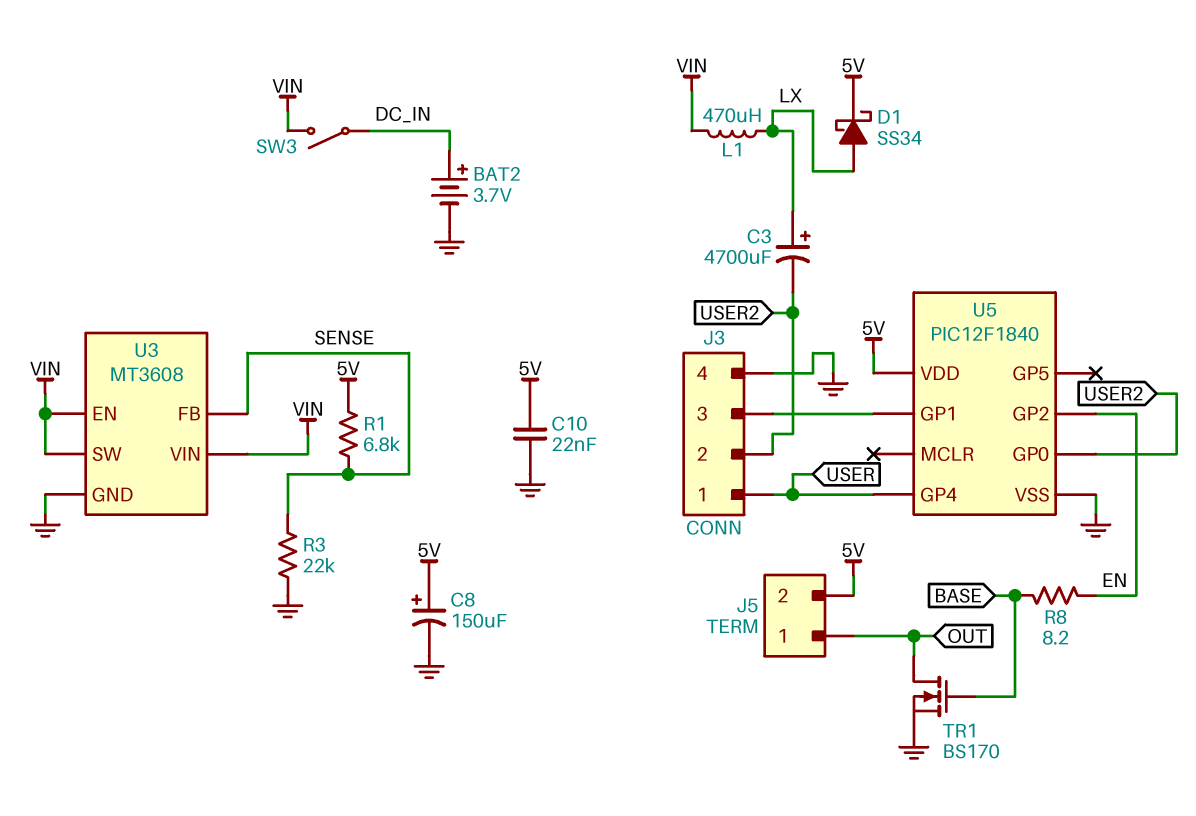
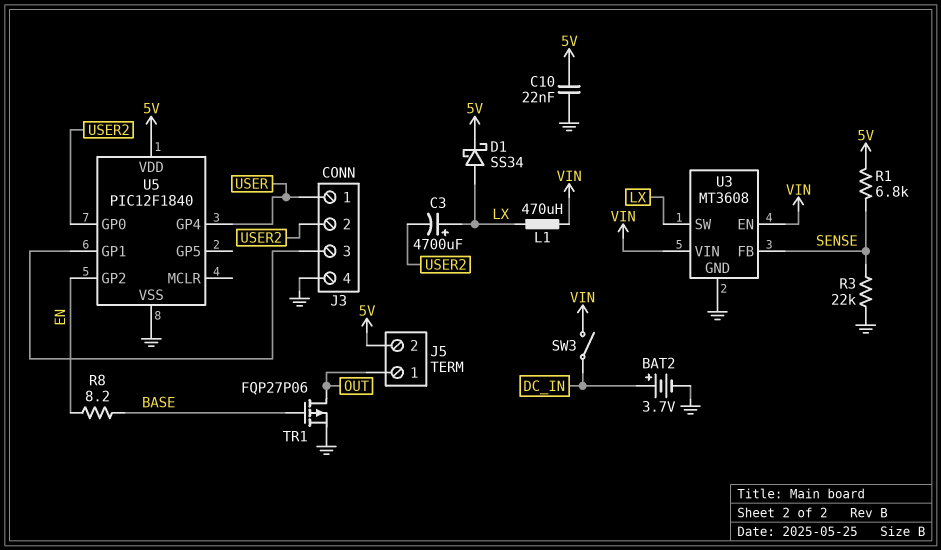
C8: 150uF (plus 5V, minus GND) -> none
TR1: NMOS BS170 (G BASE, D OUT, S GND) -> PMOS FQP27P06 (G BASE, D OUT, S GND)
U3 pin SW: VIN -> LX

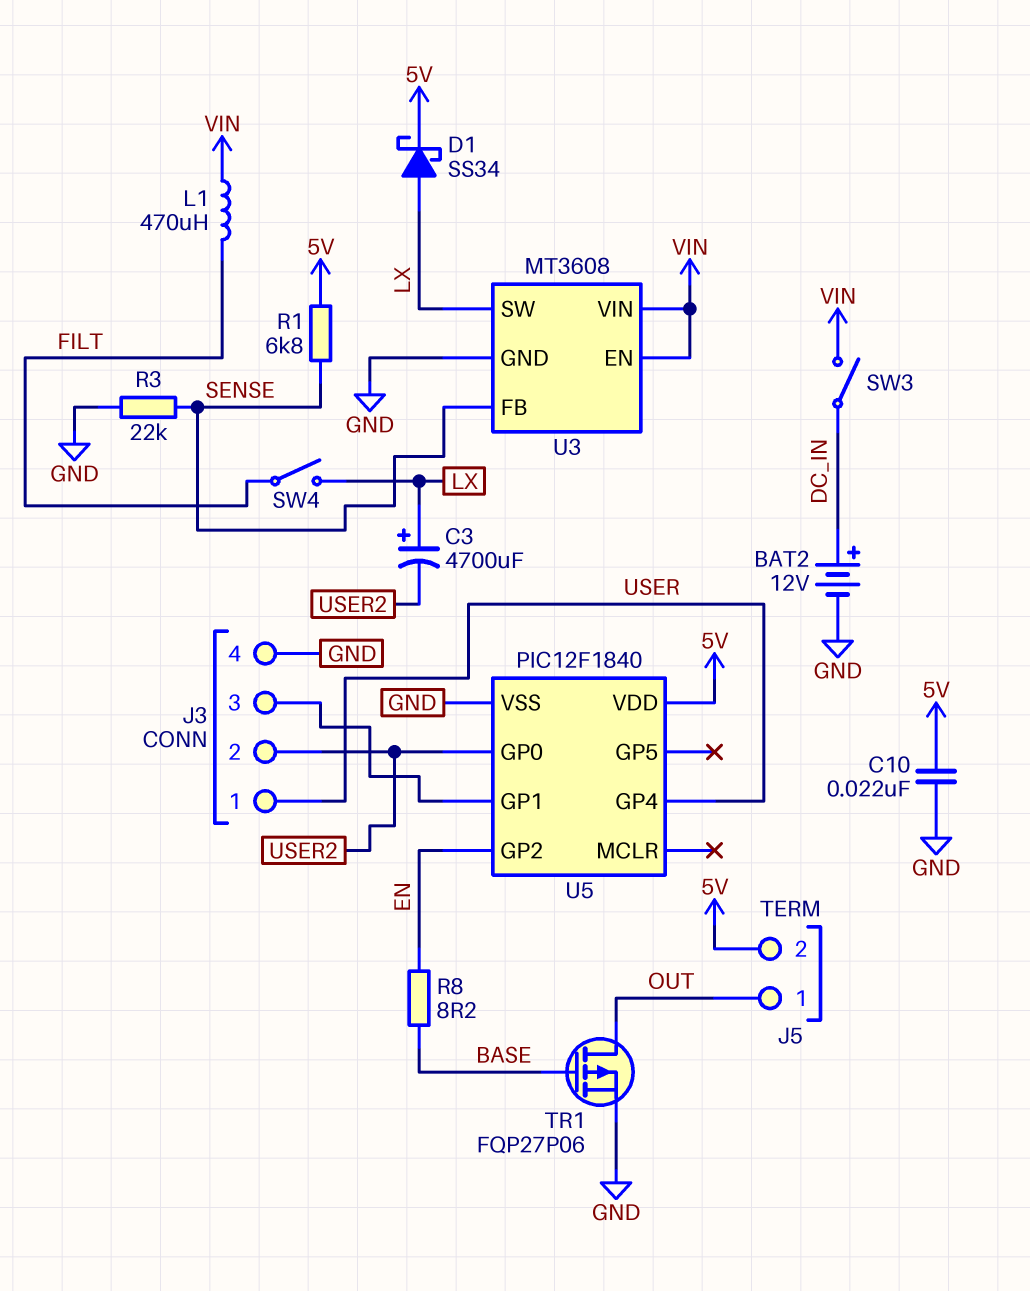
BAT2: 3.7V (plus DC_IN, minus GND) -> 12V (plus DC_IN, minus GND)
L1: 470uH (LX, VIN) -> 470uH (FILT, VIN)
SW4: none -> switch (FILT, LX)

